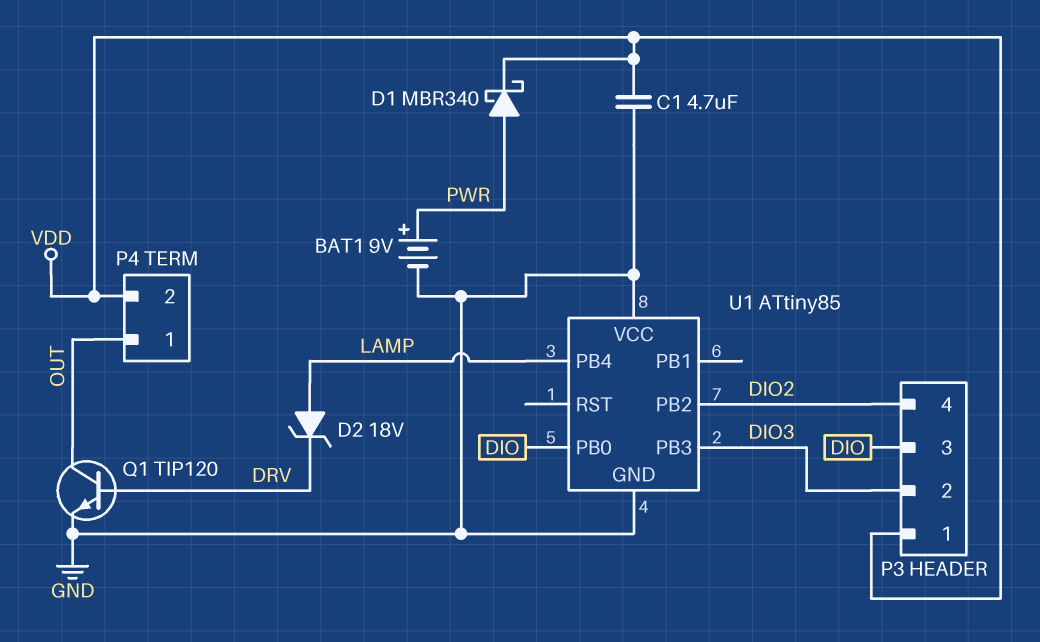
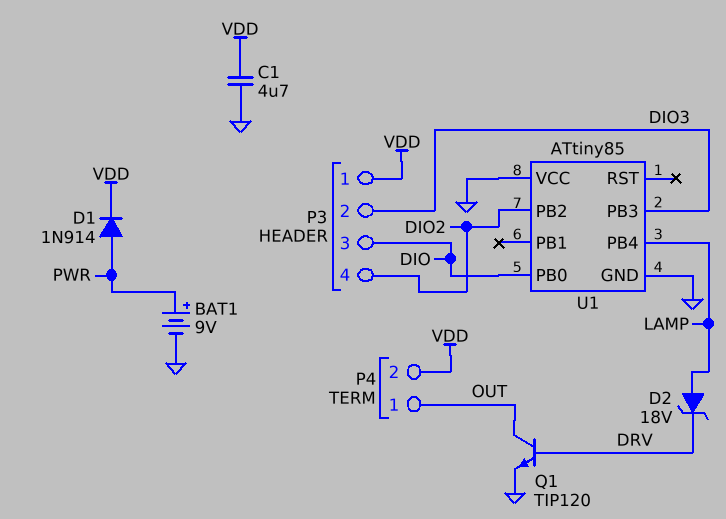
D1: schottky MBR340 (A PWR, K VDD) -> diode 1N914 (A PWR, K VDD)

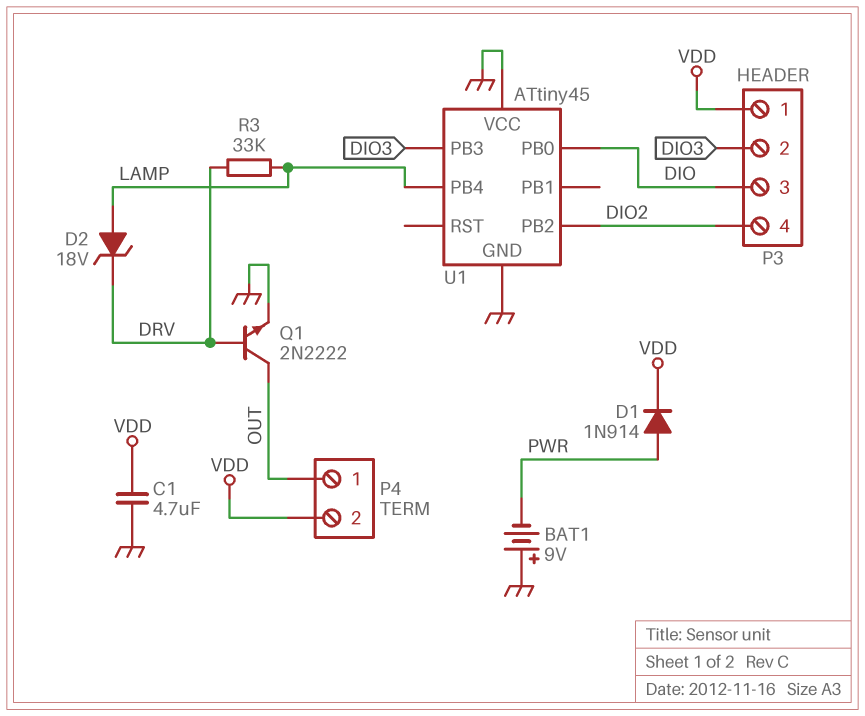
BAT1: 9V (plus PWR, minus GND) -> 9V (plus GND, minus PWR)
Q1: NPN TIP120 (B DRV, C OUT, E GND) -> NPN 2N2222 (B DRV, C OUT, E GND)
R3: none -> 33k (DRV, LAMP)
U1: ATtiny85 -> ATtiny45

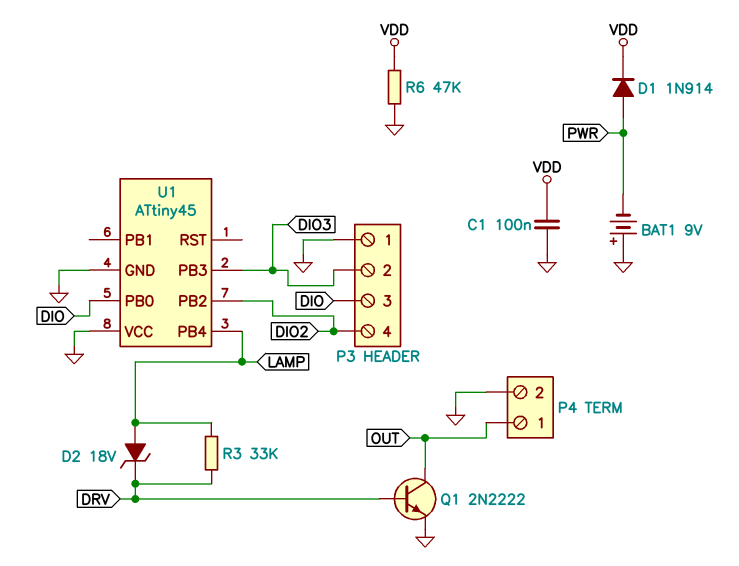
C1: 4.7uF (GND, VDD) -> 100nF (GND, VDD)
P3 pin 1: VDD -> GND
P4 pin 2: VDD -> GND
R6: none -> 47k (GND, VDD)

